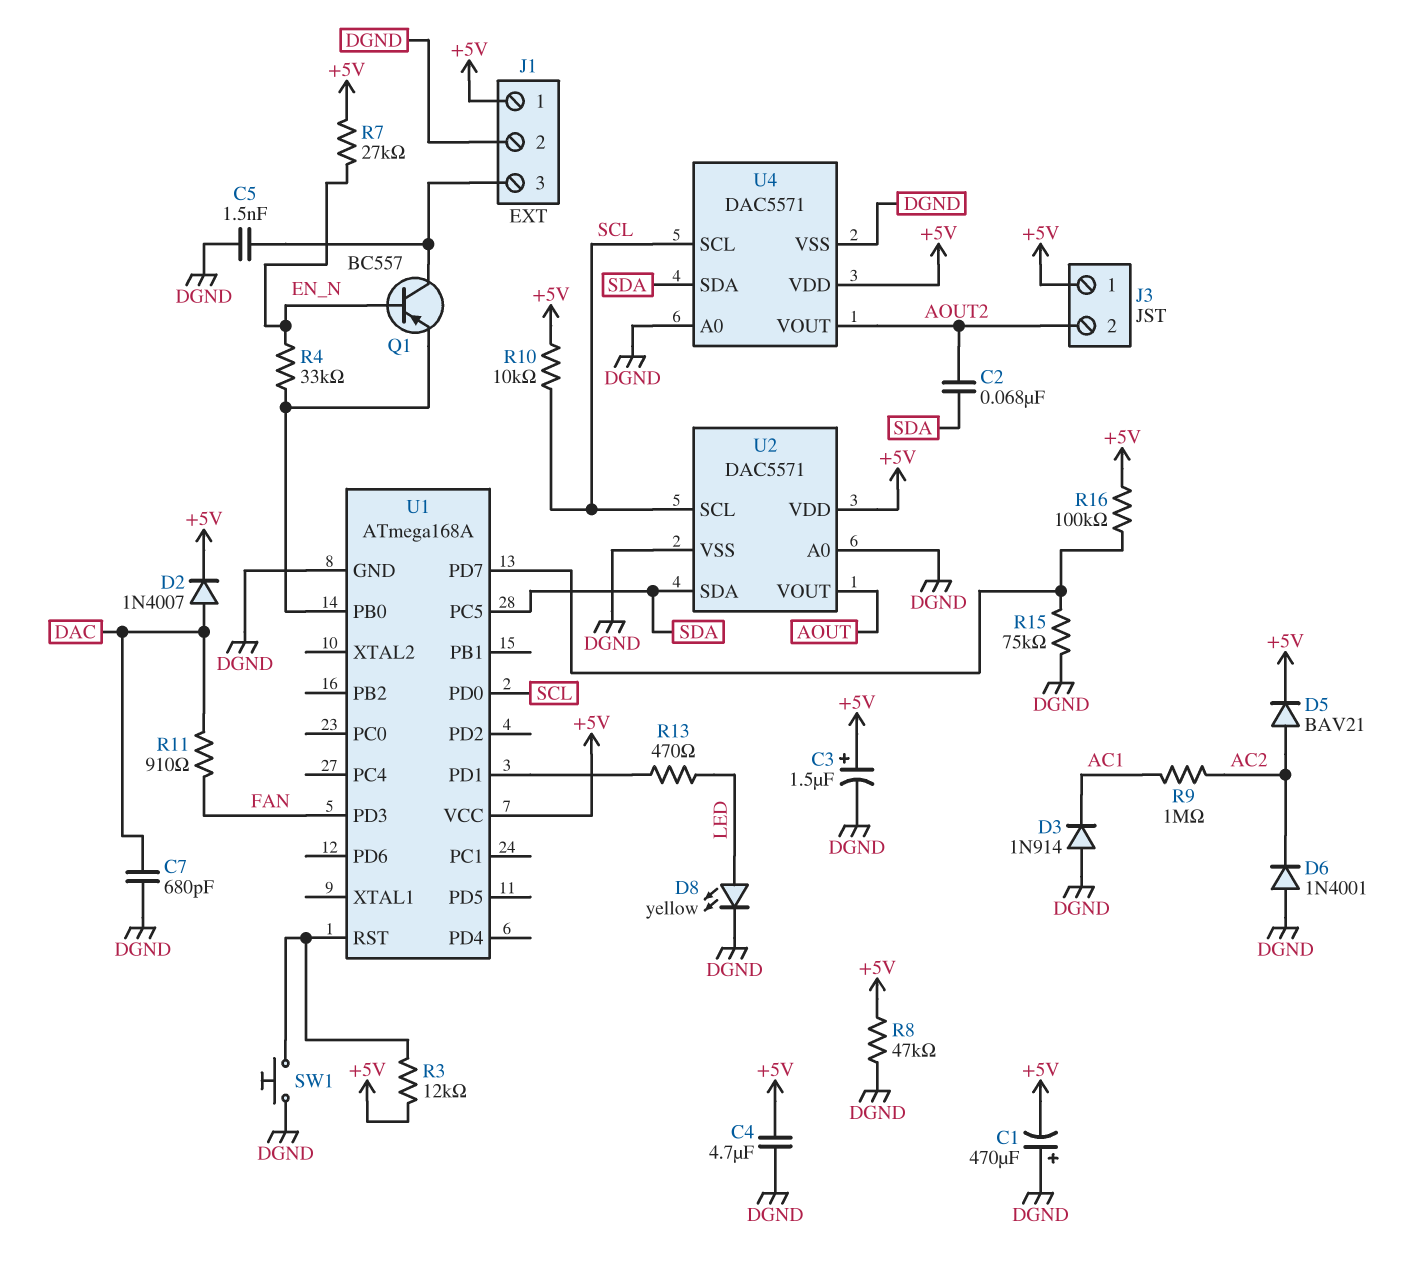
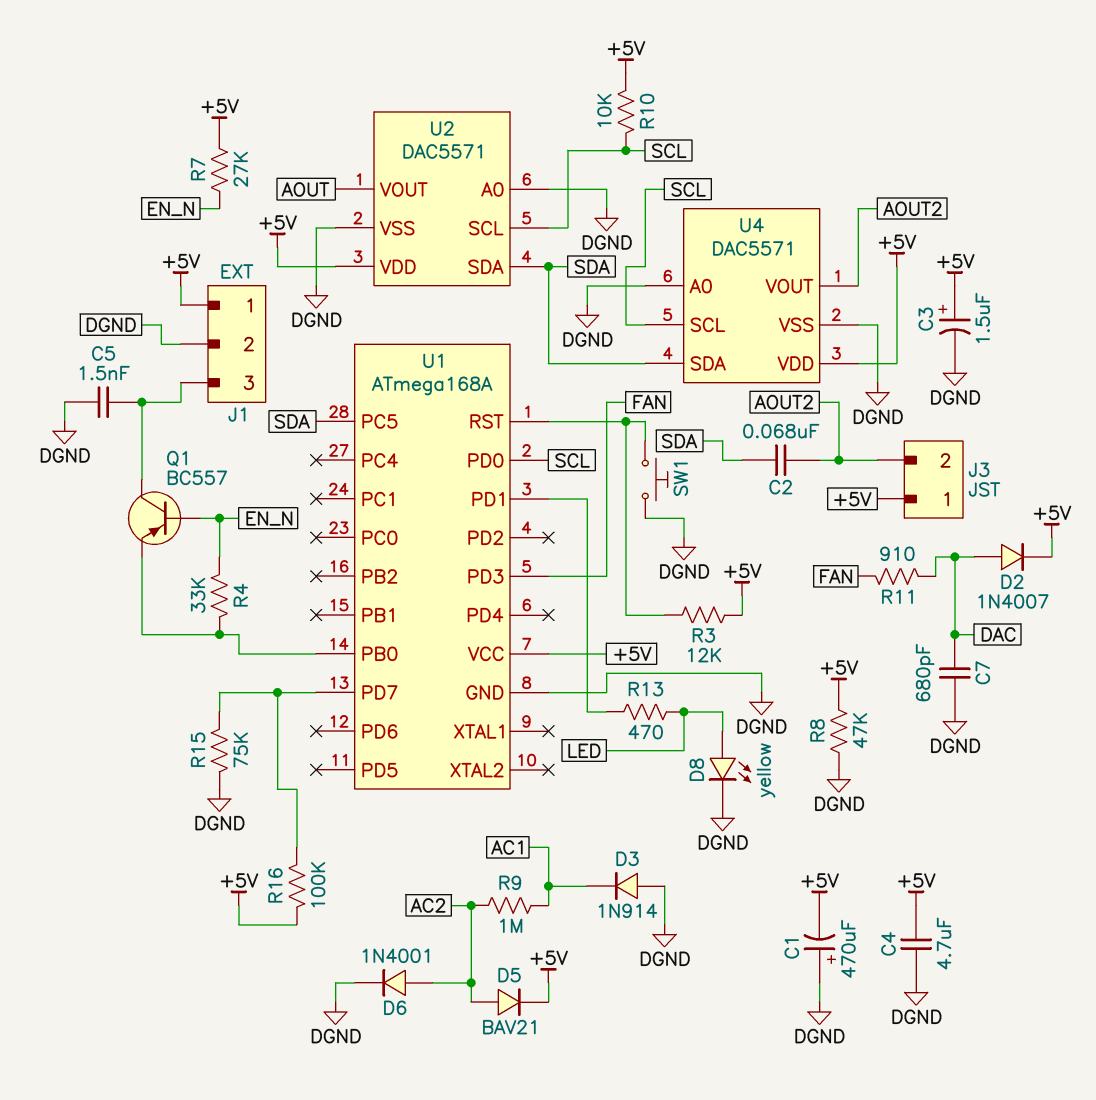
D6: diode 1N4001 (A DGND, K AC2) -> diode 1N4001 (A AC2, K DGND)

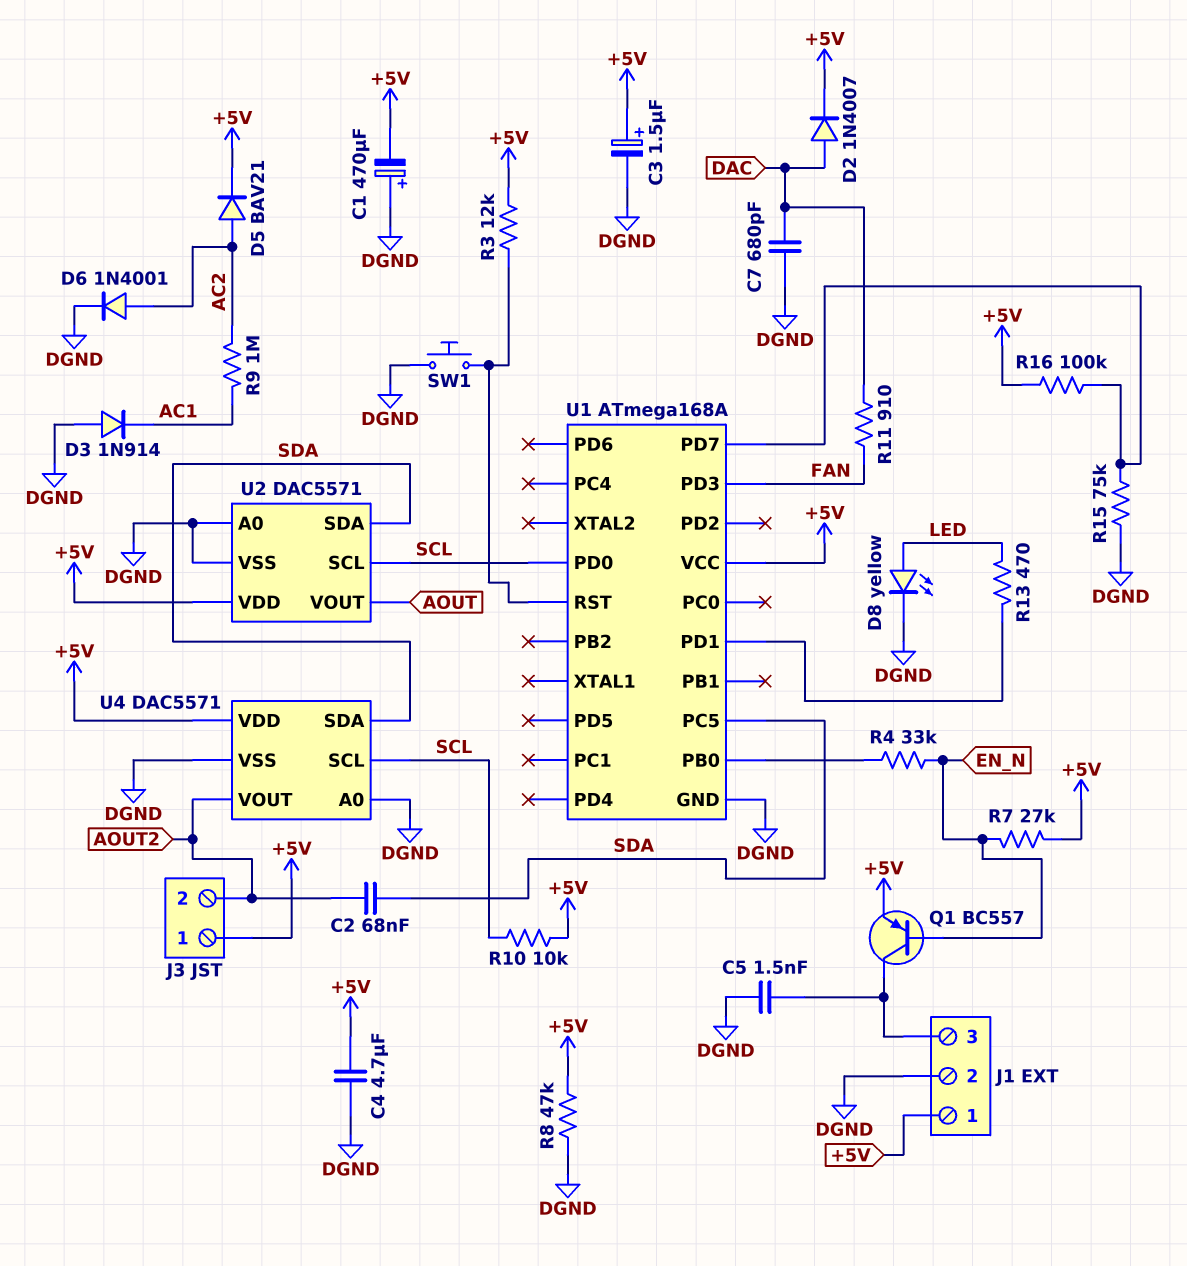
Q1: PNP BC557 (B EN_N, C J1/3, E U1/PB0) -> PNP BC557 (B EN_N, C J1/3, E +5V)

